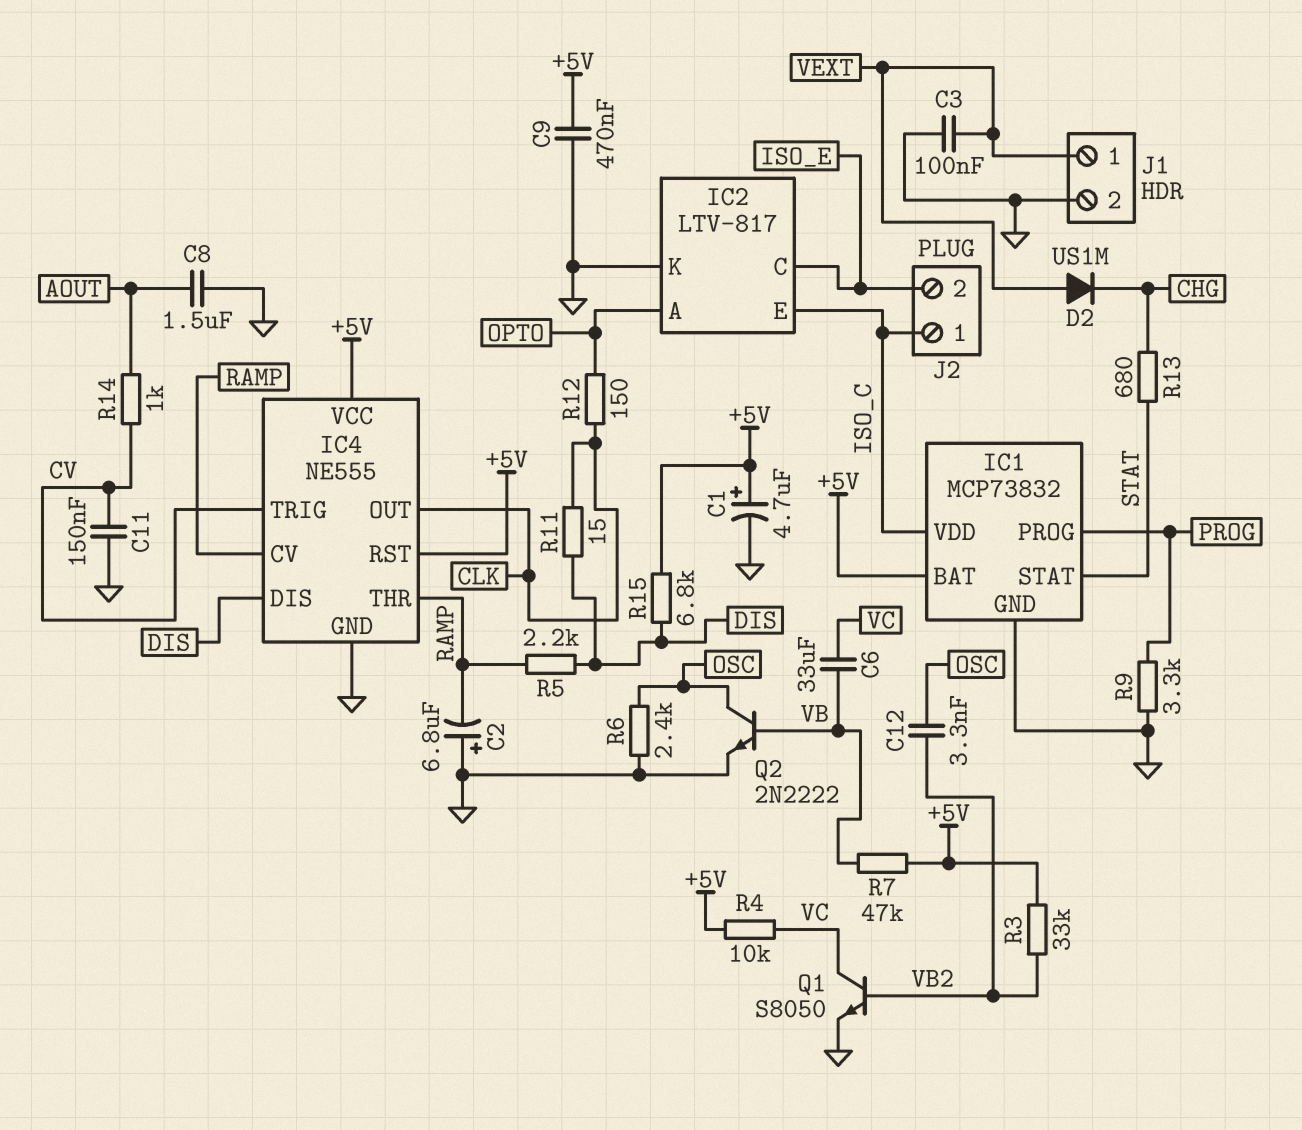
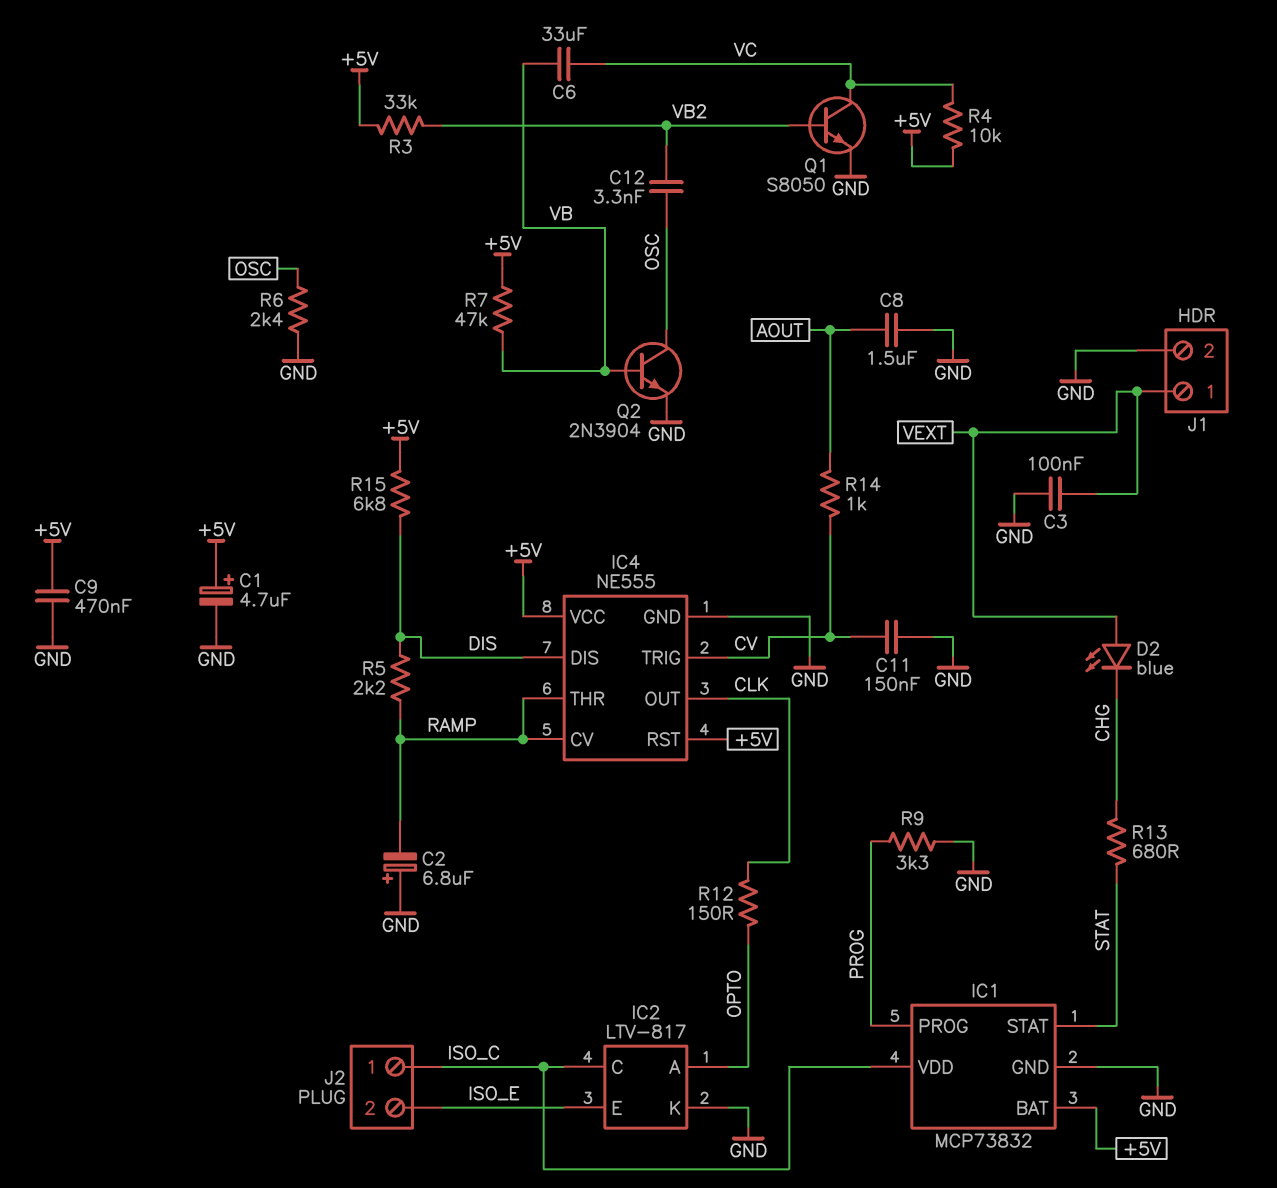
D2: diode US1M (A VEXT, K CHG) -> LED blue (A VEXT, K CHG)
IC2 pin C: ISO_E -> ISO_C
IC2 pin E: ISO_C -> ISO_E
Q2: NPN 2N2222 (B VB, C OSC, E GND) -> NPN 2N3904 (B VB, C OSC, E GND)
R11: 15 (CLK, DIS) -> none

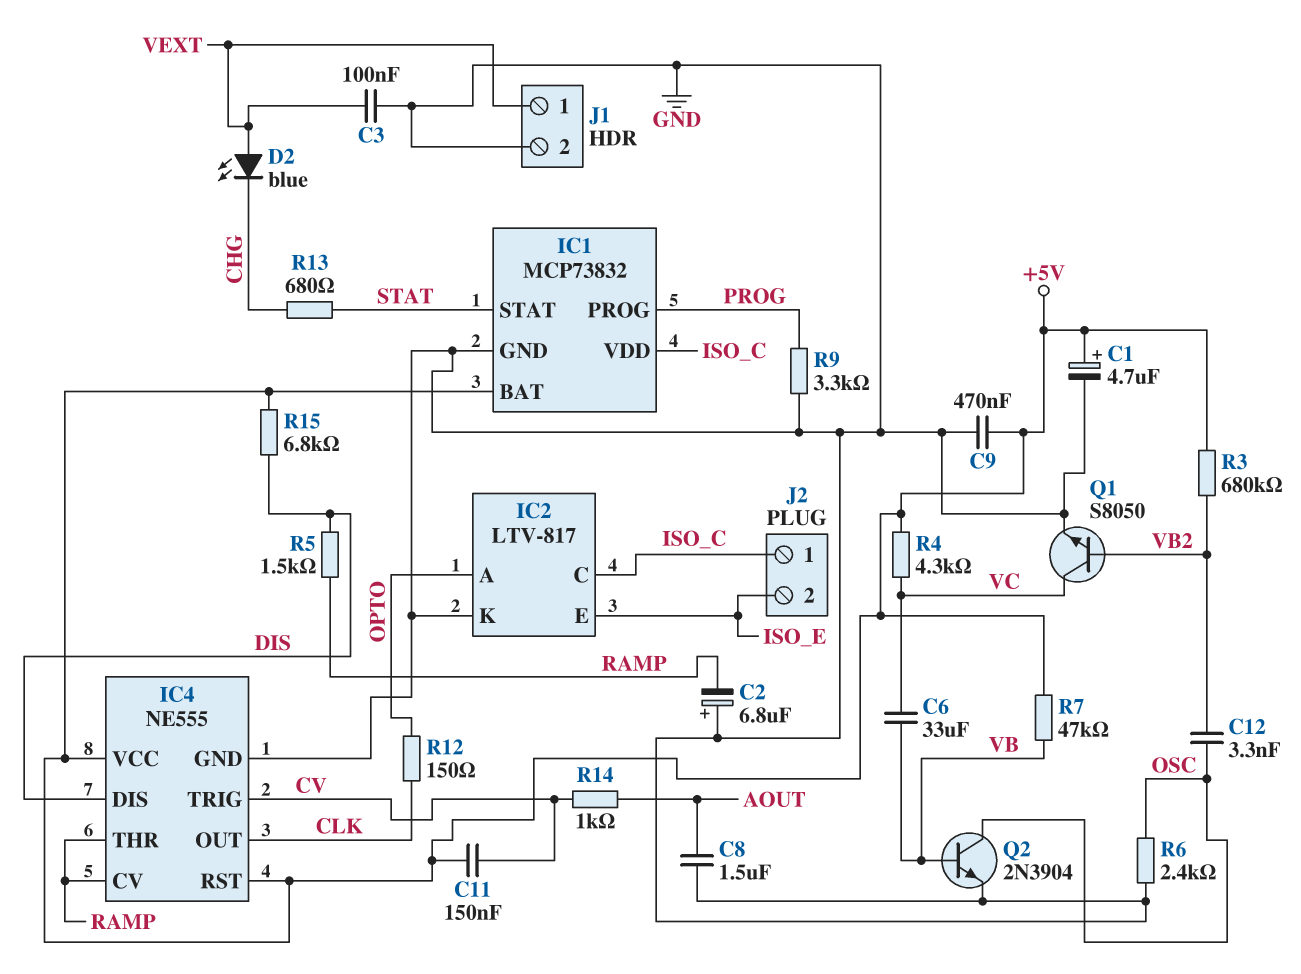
C11: 150nF (CV, GND) -> 150nF (+5V, CV)
R3: 33k (+5V, VB2) -> 680k (+5V, VB2)
R4: 10k (+5V, VC) -> 4.3k (+5V, VC)
R5: 2.2k (DIS, RAMP) -> 1.5k (DIS, RAMP)

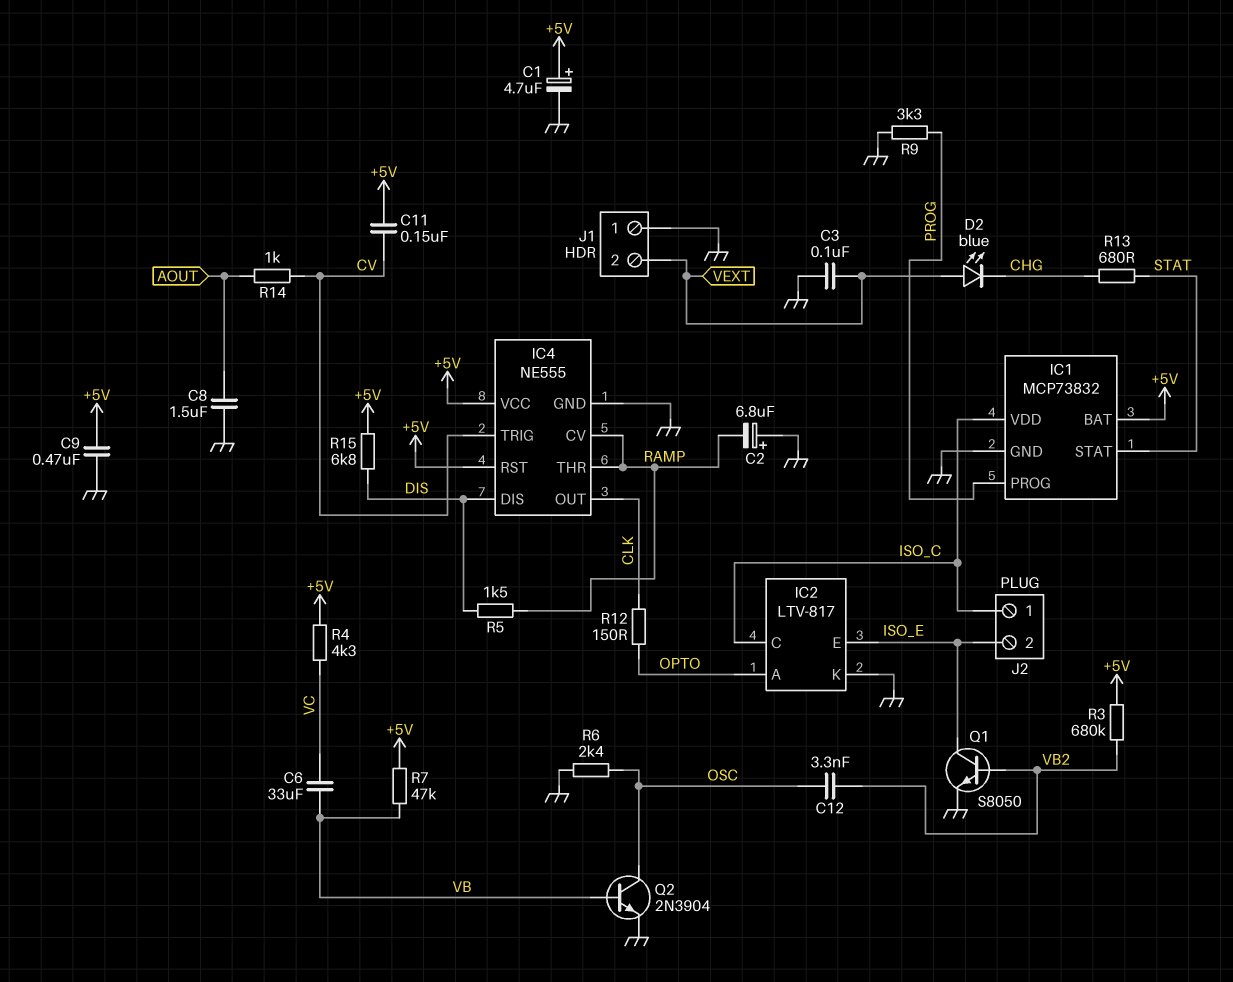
J1 pin 1: VEXT -> GND
J1 pin 2: GND -> VEXT
Q1: NPN S8050 (B VB2, C VC, E GND) -> NPN S8050 (B VB2, C ISO_E, E GND)

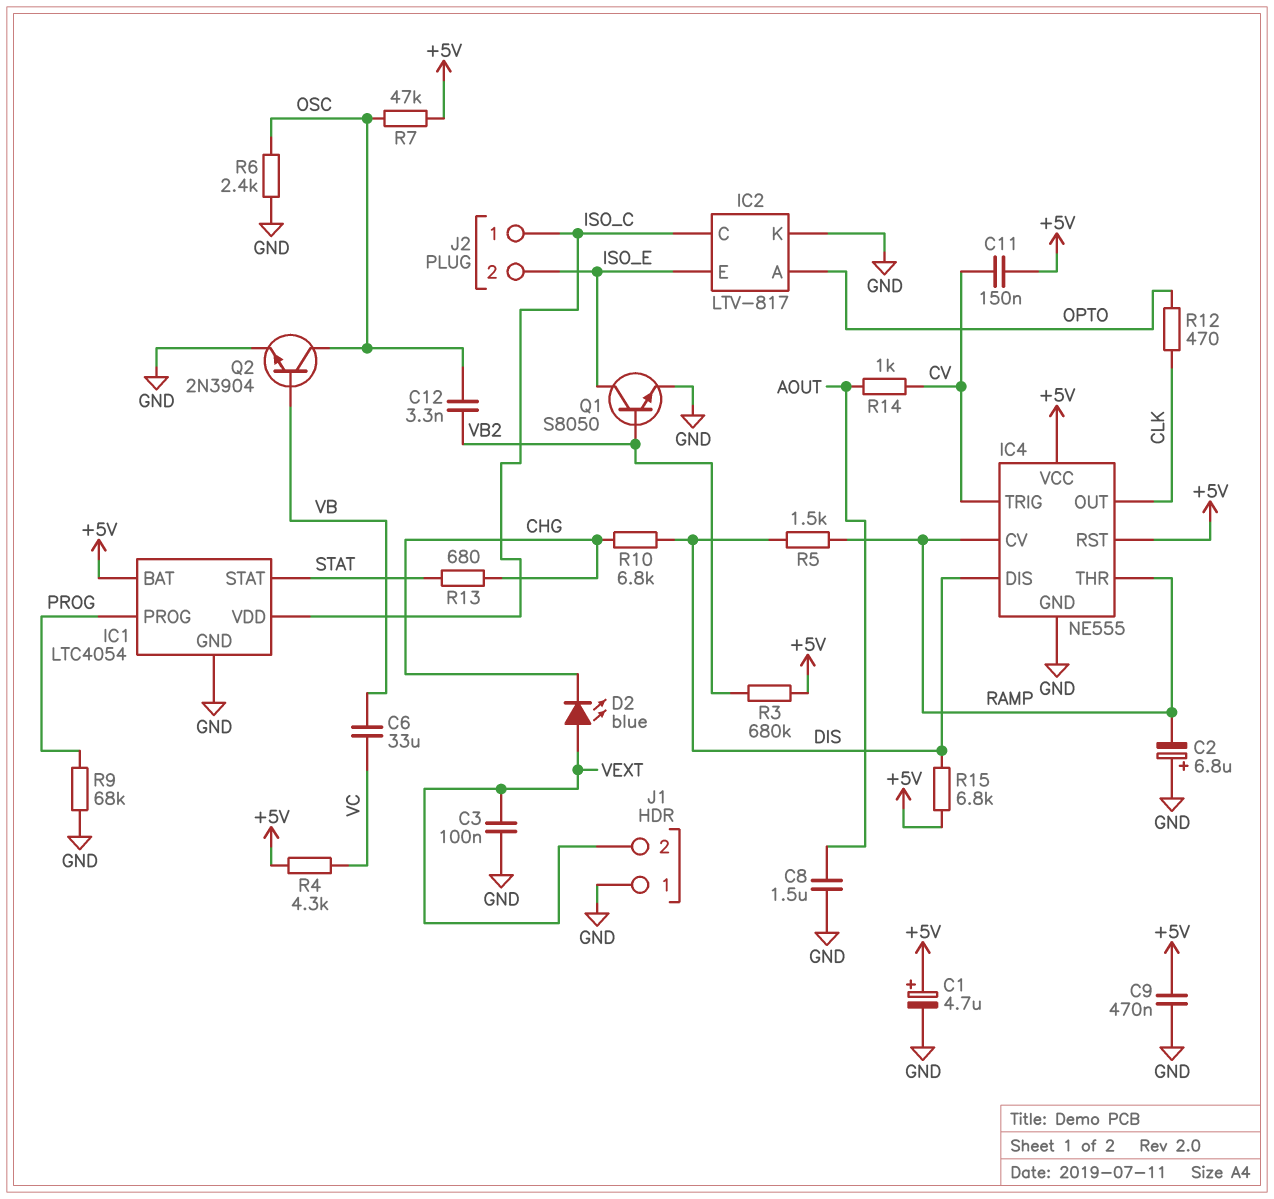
IC1: MCP73832 -> LTC4054
R7: 47k (+5V, VB) -> 47k (+5V, OSC)
R9: 3.3k (GND, PROG) -> 68k (GND, PROG)
R10: none -> 6.8k (CHG, DIS)
R12: 150 (CLK, OPTO) -> 470 (CLK, OPTO)

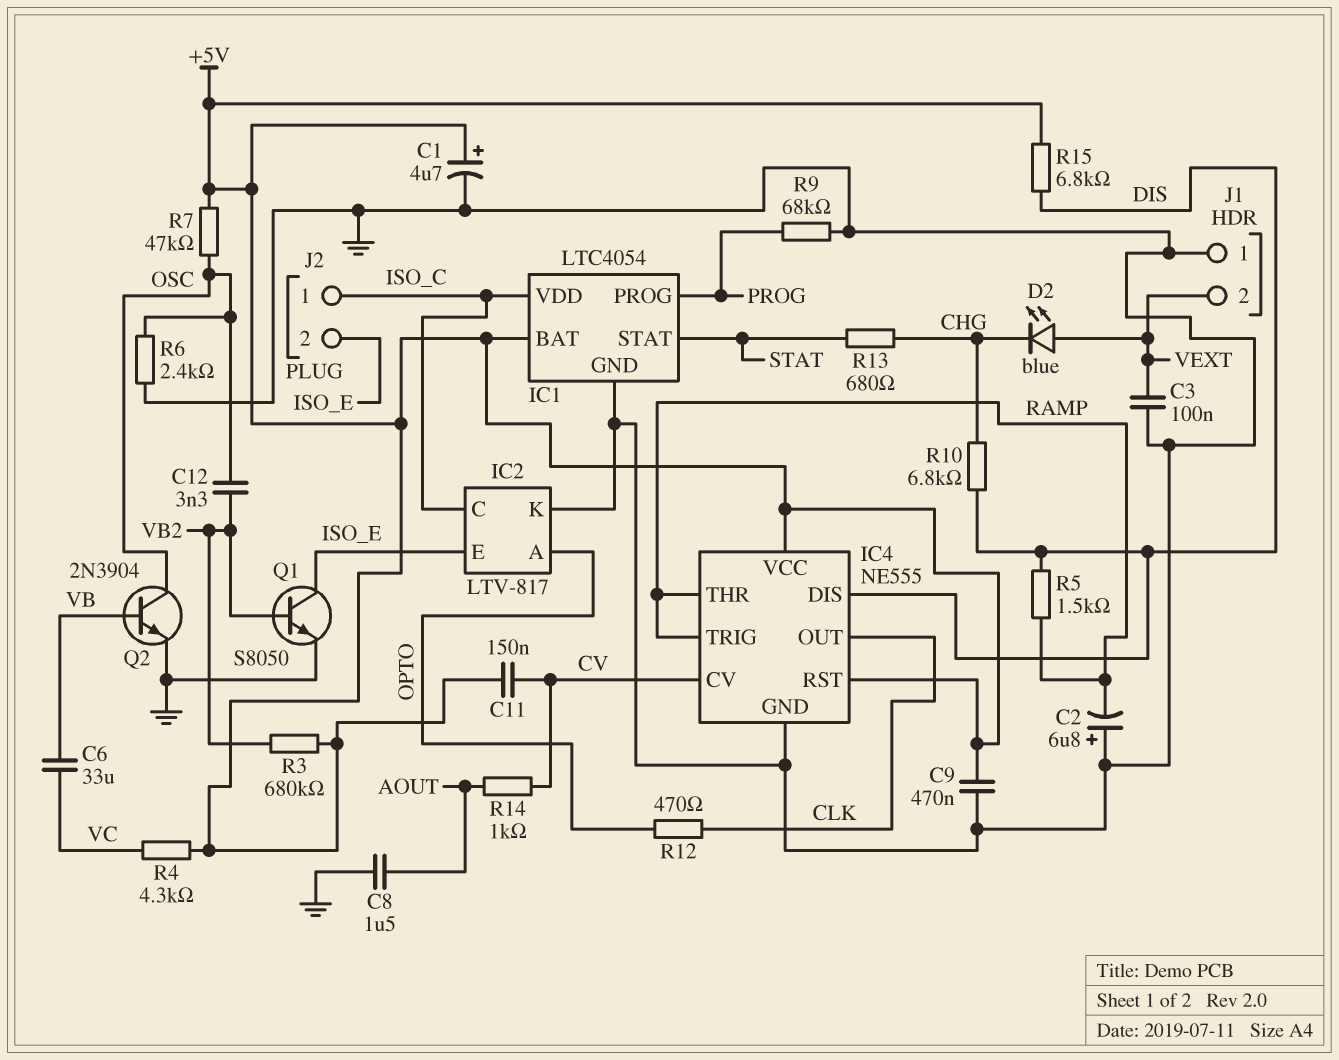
IC4 pin CV: RAMP -> CV
IC4 pin TRIG: CV -> RAMP

